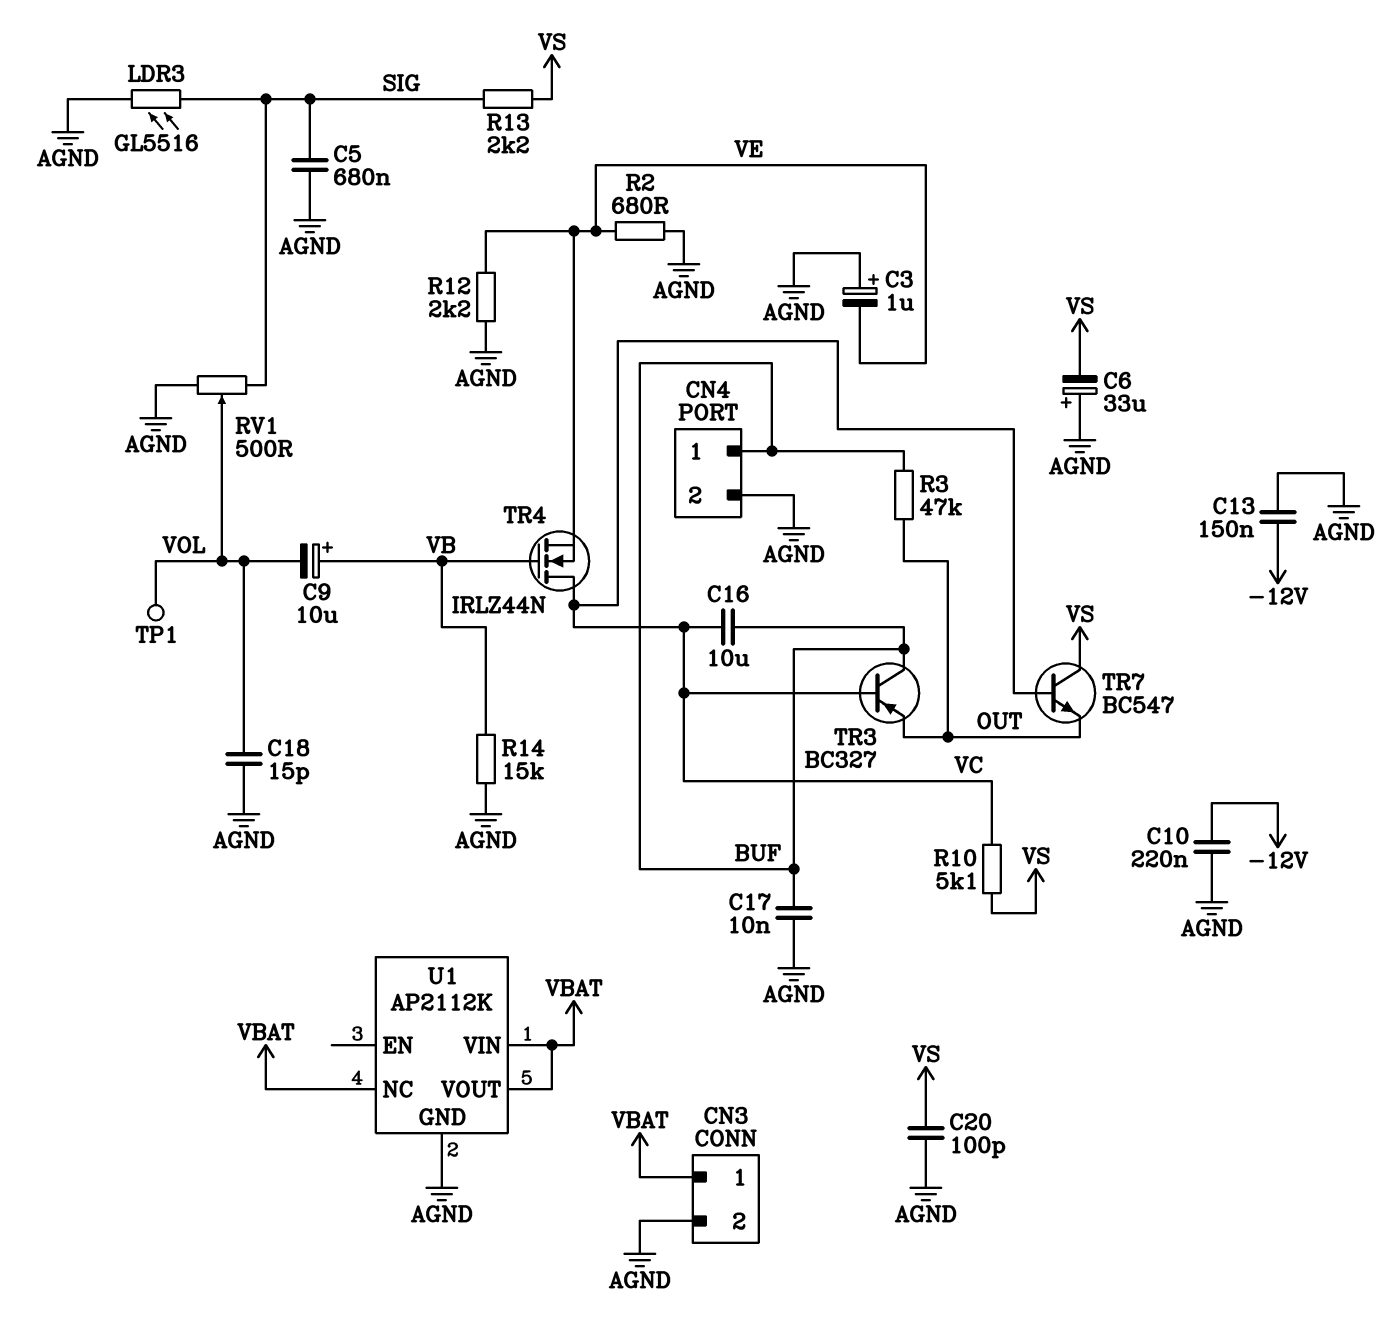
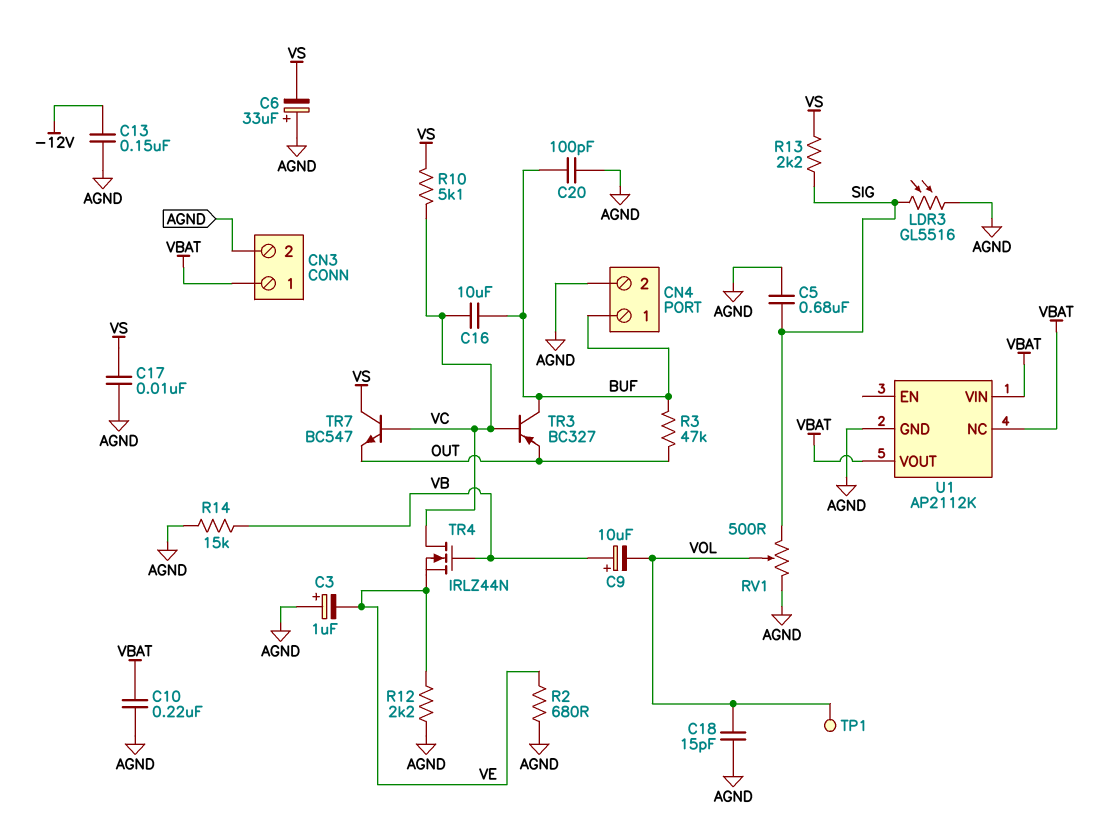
C10: 220nF (-12V, AGND) -> 220nF (AGND, VBAT)
C17: 10nF (AGND, BUF) -> 10nF (AGND, VS)
C20: 100pF (AGND, VS) -> 100pF (AGND, BUF)

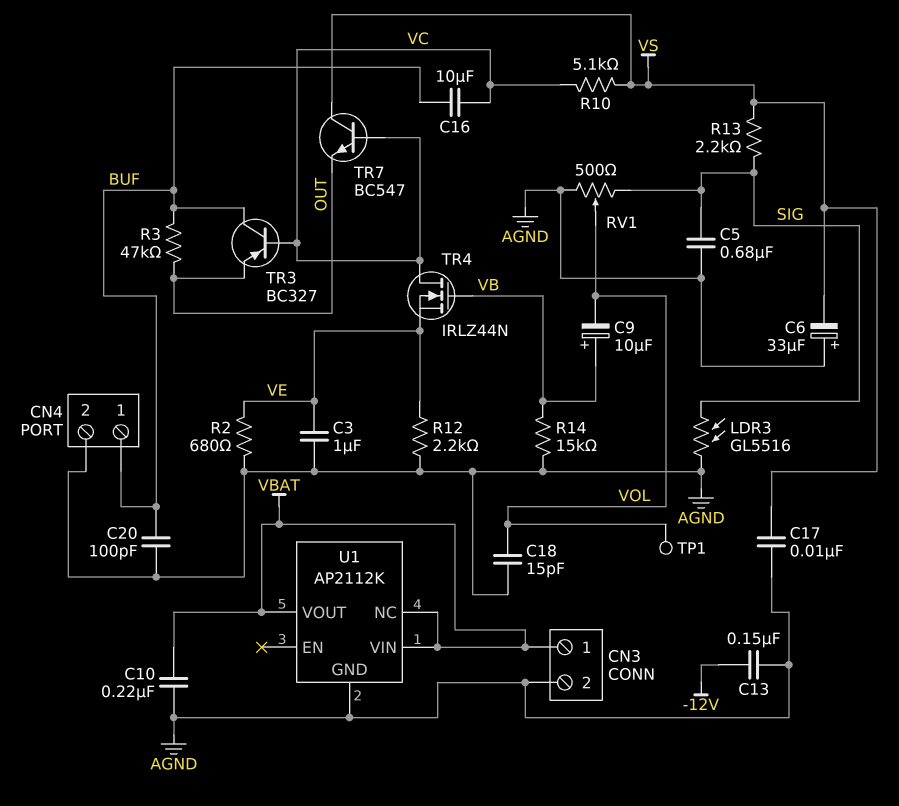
C3: 1uF (plus AGND, minus VE) -> 1uF (AGND, VE)

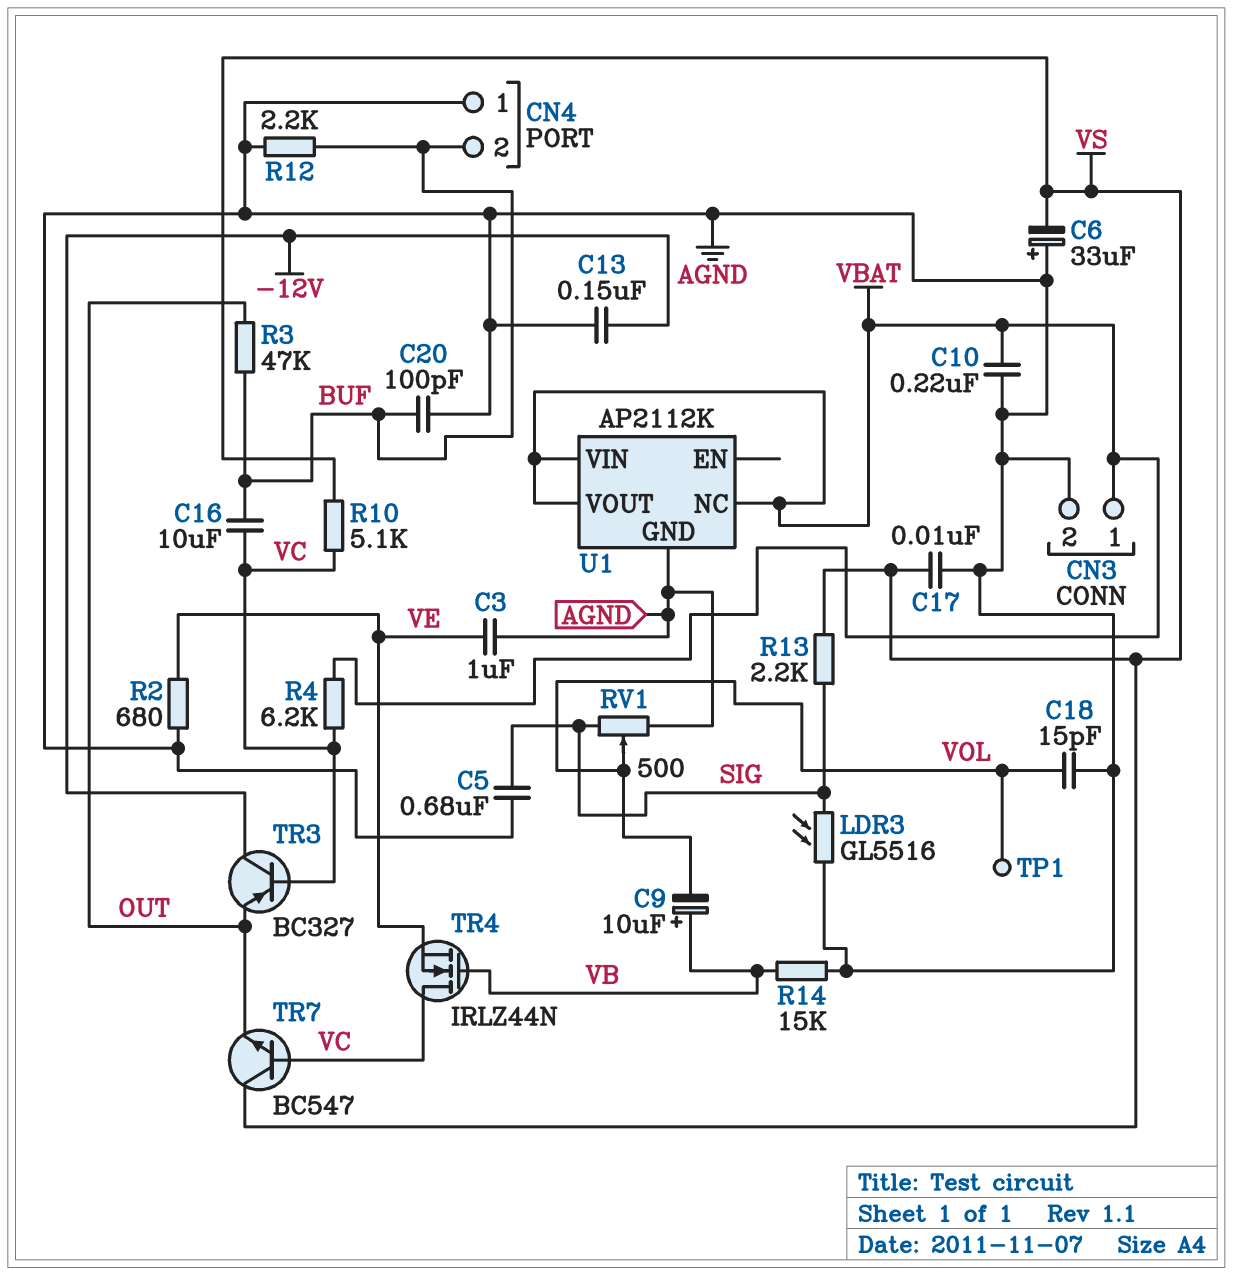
CN4 pin 1: BUF -> AGND
CN4 pin 2: AGND -> BUF
R4: none -> 6.2k (VBAT, VC)
R12: 2.2k (AGND, VE) -> 2.2k (AGND, BUF)
TR3: PNP BC327 (B VC, C BUF, E OUT) -> PNP BC327 (B VC, C -12V, E OUT)

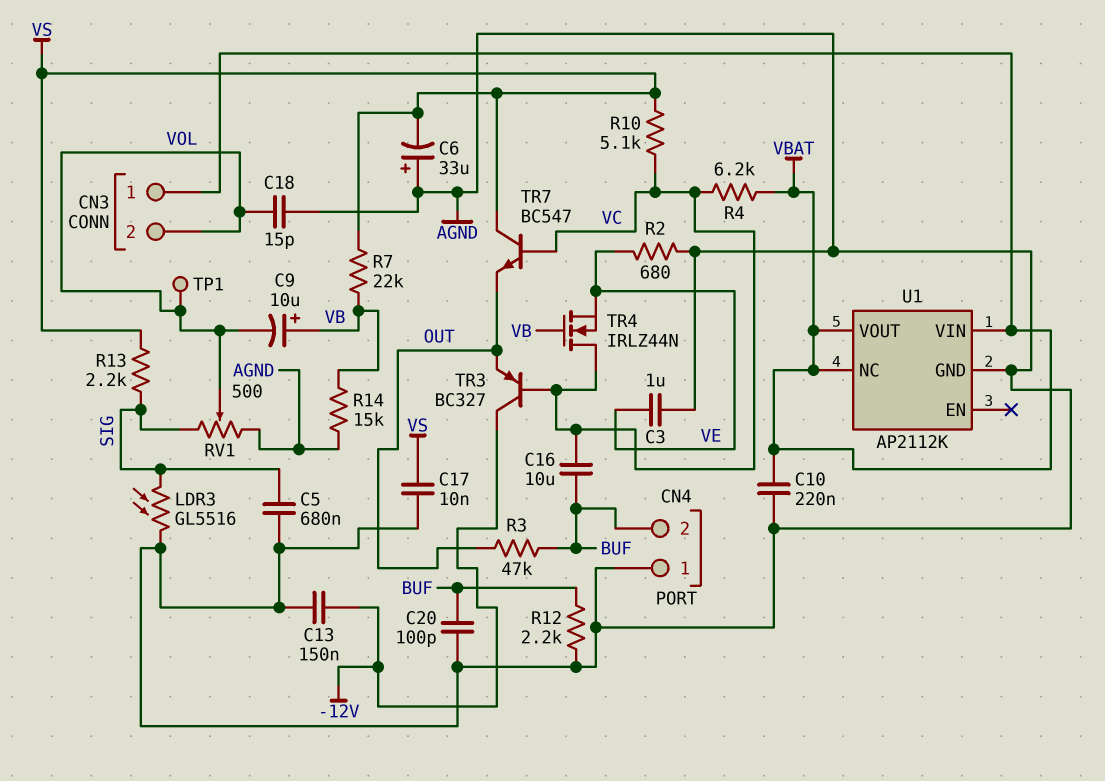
CN3 pin 2: AGND -> VOL
R7: none -> 22k (VB, VS)

